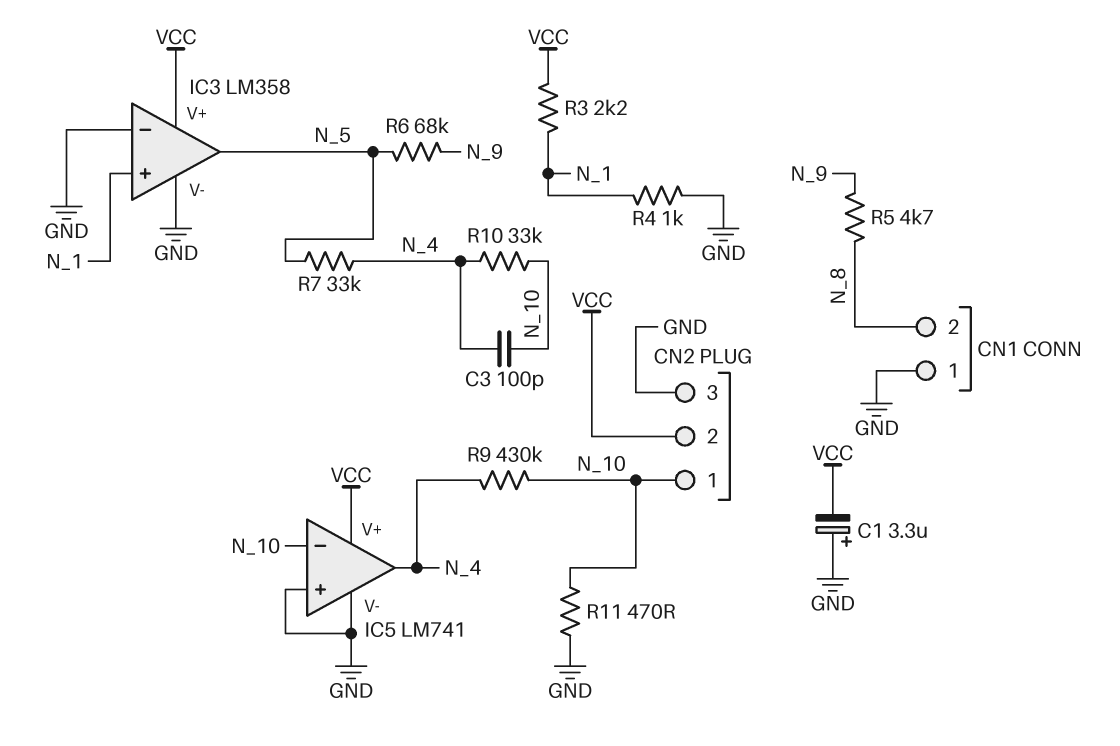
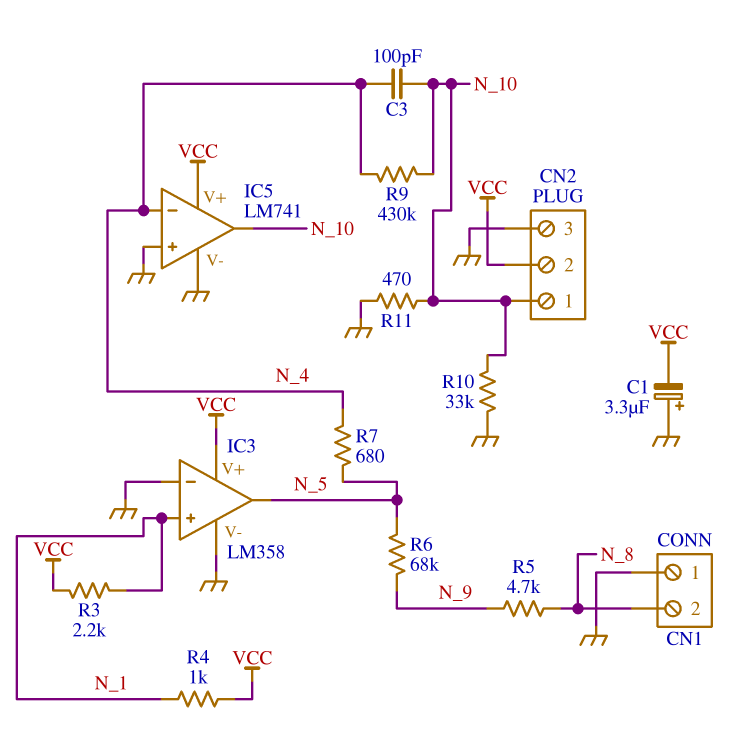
IC5 pin in-: N_10 -> N_4
IC5 pin out: N_4 -> N_10
R4: 1k (GND, N_1) -> 1k (N_1, VCC)
R7: 33k (N_4, N_5) -> 680 (N_4, N_5)
R10: 33k (N_4, N_10) -> 33k (GND, N_10)

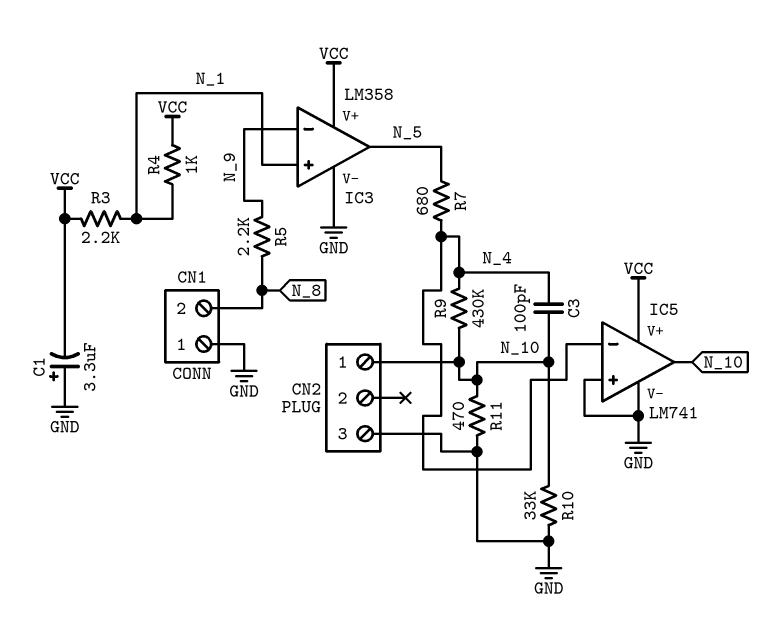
CN2 pin 2: VCC -> none
IC3 pin in-: GND -> N_9
R5: 4.7k (N_8, N_9) -> 2.2k (N_8, N_9)
R6: 68k (N_5, N_9) -> none

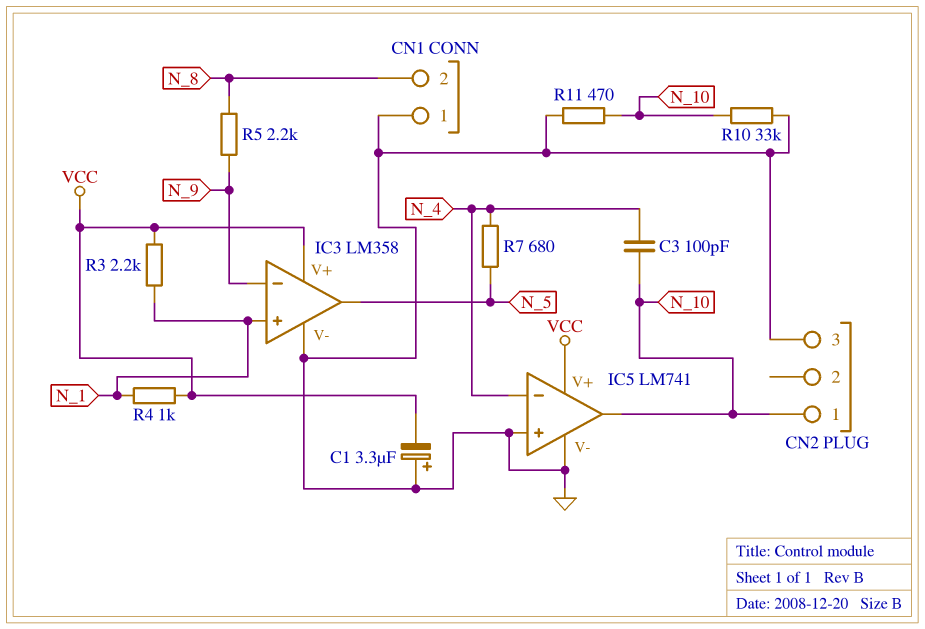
R9: 430k (N_4, N_10) -> none

